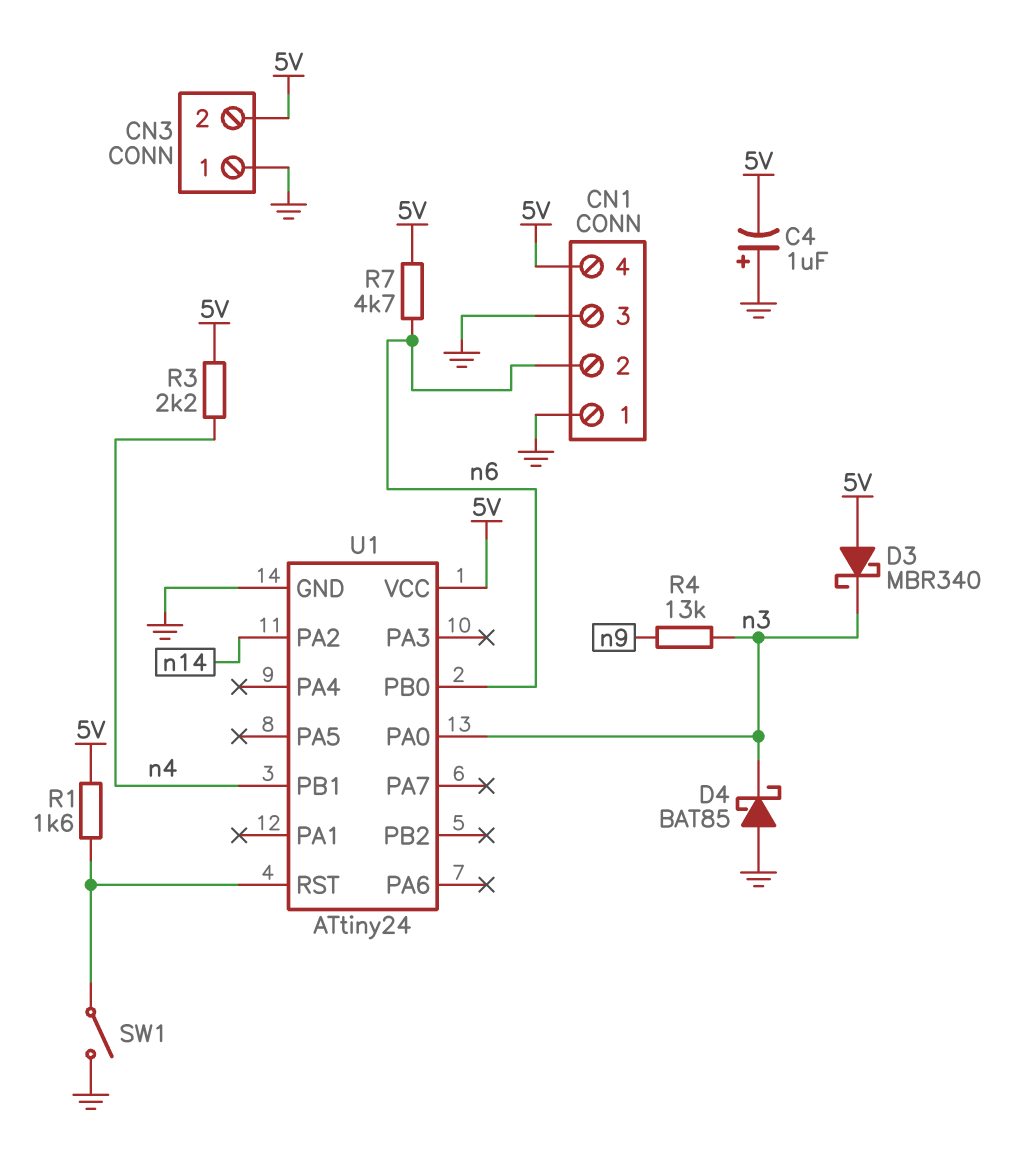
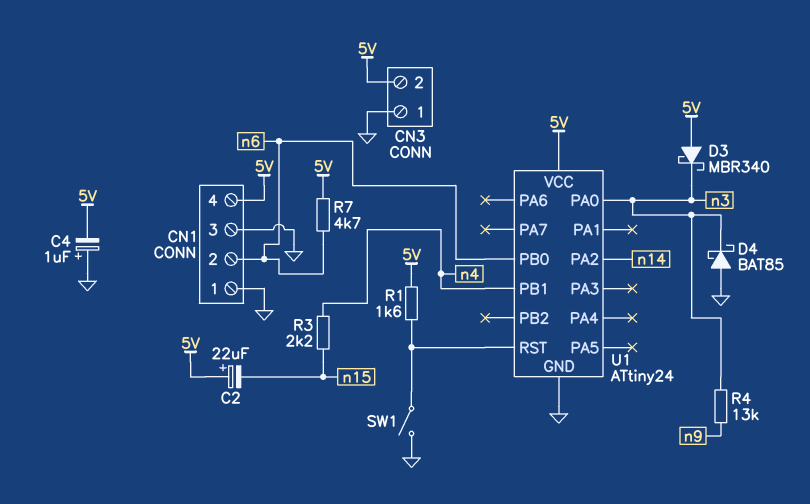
C2: none -> 22uF (plus 5V, minus n15)
R3: 2.2k (5V, n4) -> 2.2k (n4, n15)

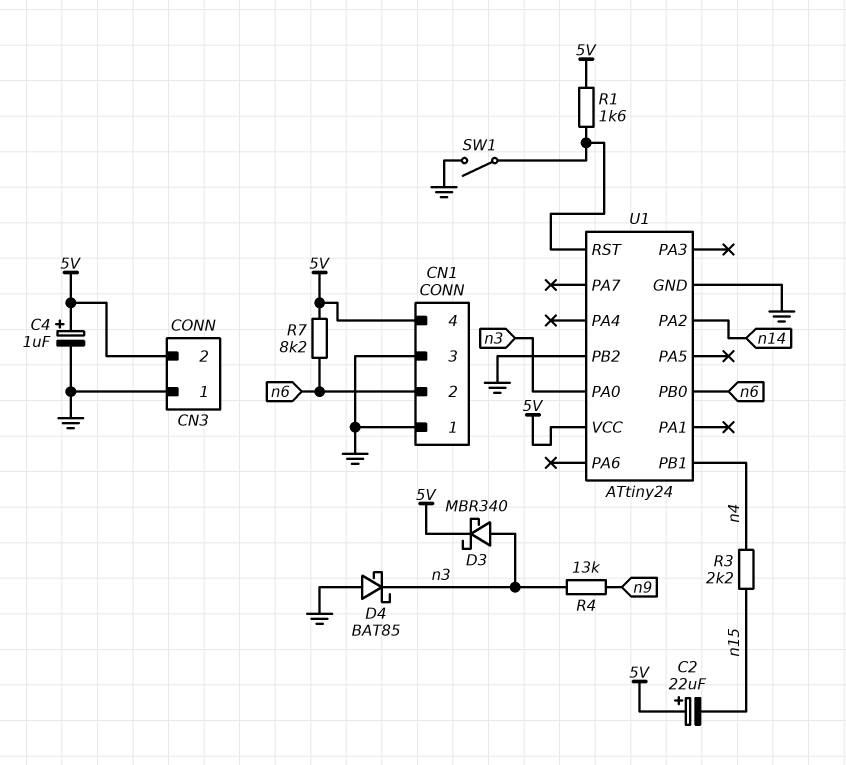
C4: 1uF (plus GND, minus 5V) -> 1uF (plus 5V, minus GND)
D3: schottky MBR340 (A 5V, K n3) -> schottky MBR340 (A n3, K 5V)
R7: 4.7k (5V, n6) -> 8.2k (5V, n6)
U1 pin PB2: none -> GND

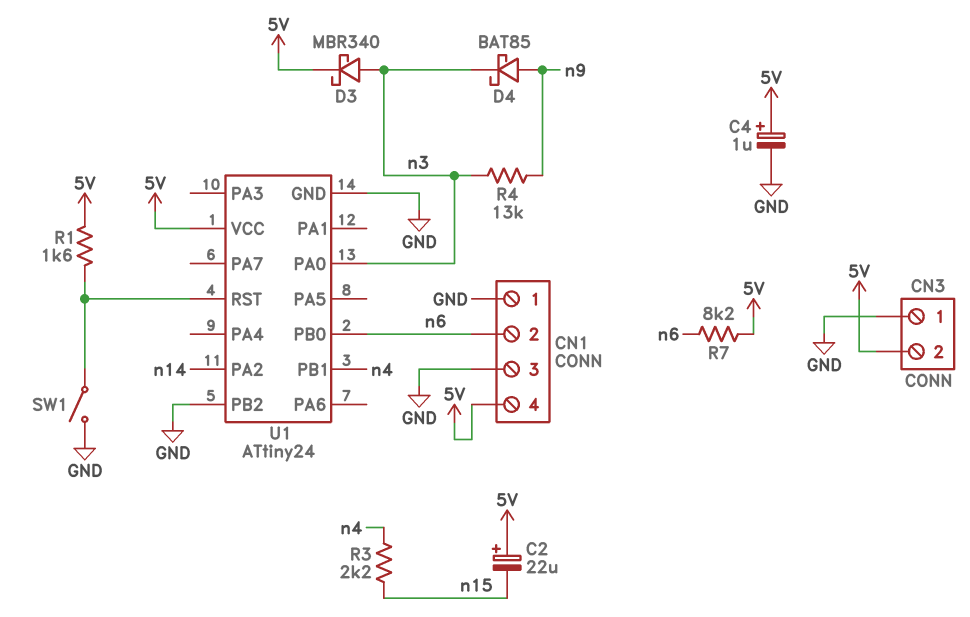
D4: schottky BAT85 (A GND, K n3) -> schottky BAT85 (A n9, K n3)

